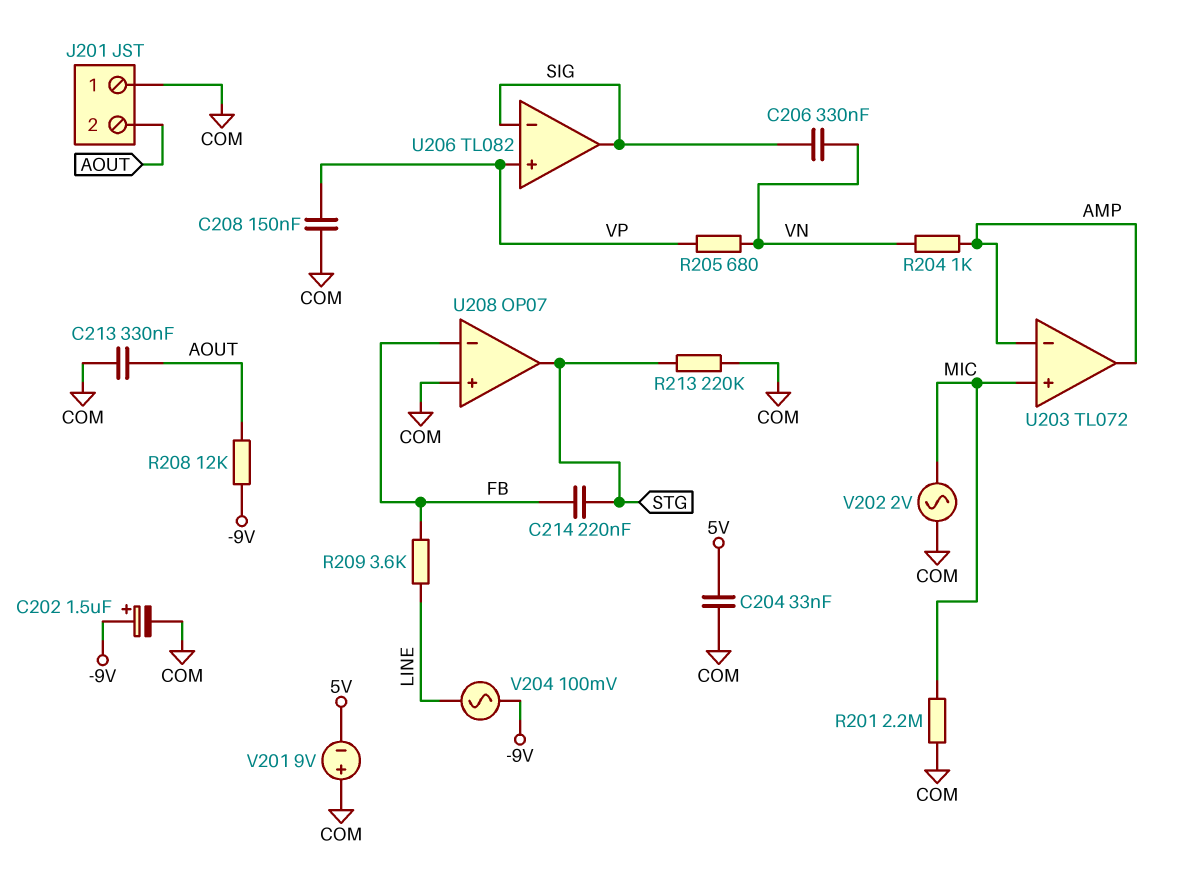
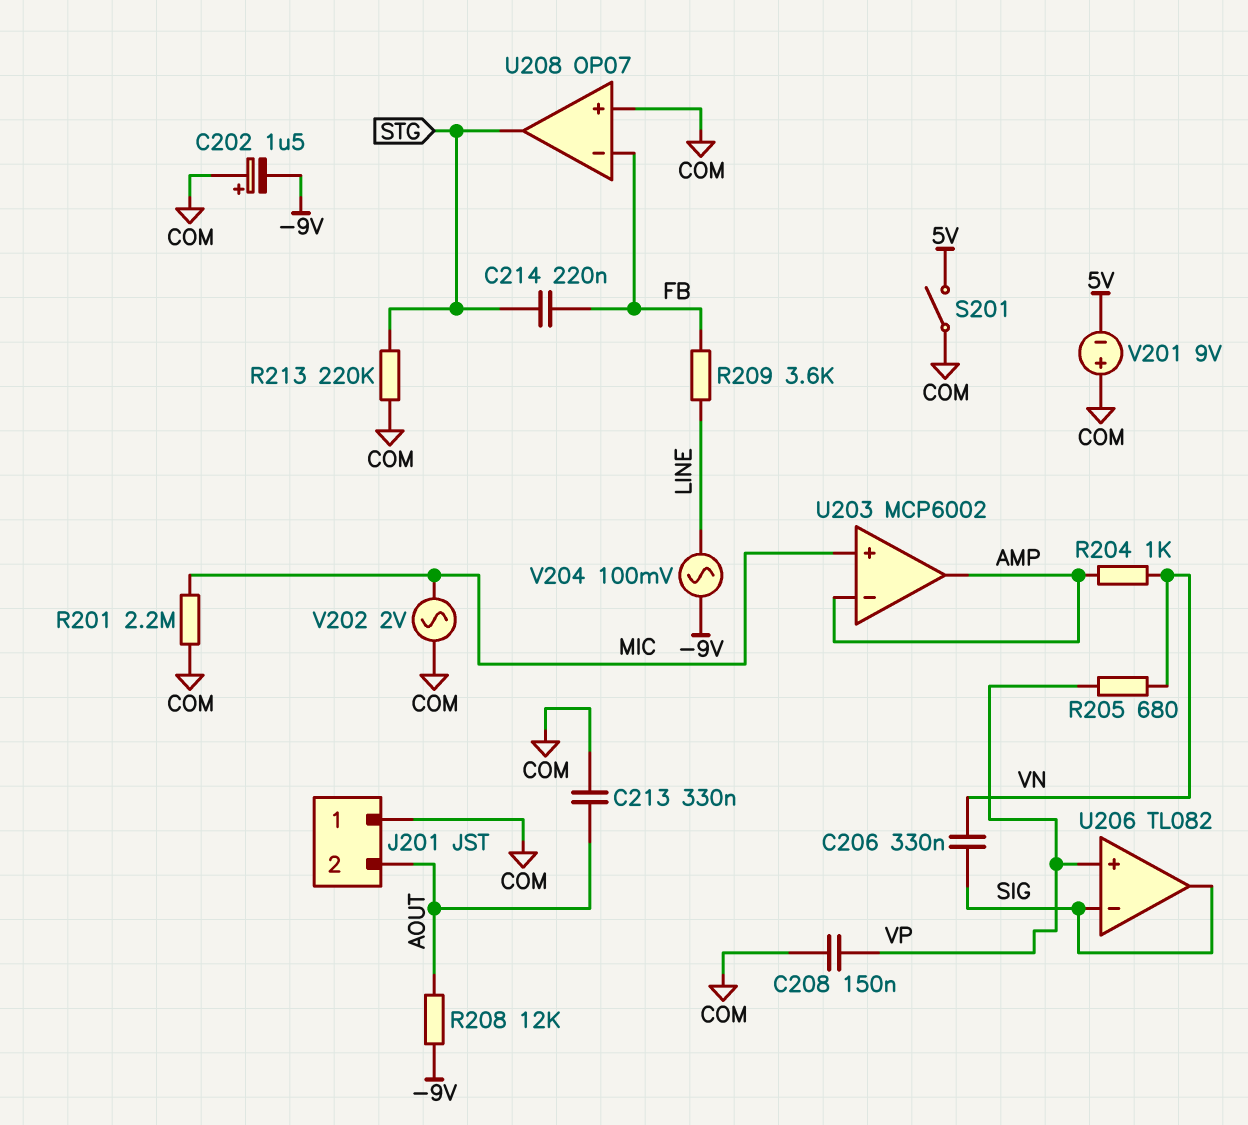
C202: 1.5uF (plus -9V, minus COM) -> 1.5uF (plus COM, minus -9V)
C204: 33nF (5V, COM) -> none
S201: none -> switch (5V, COM)
U203: TL072 -> MCP6002

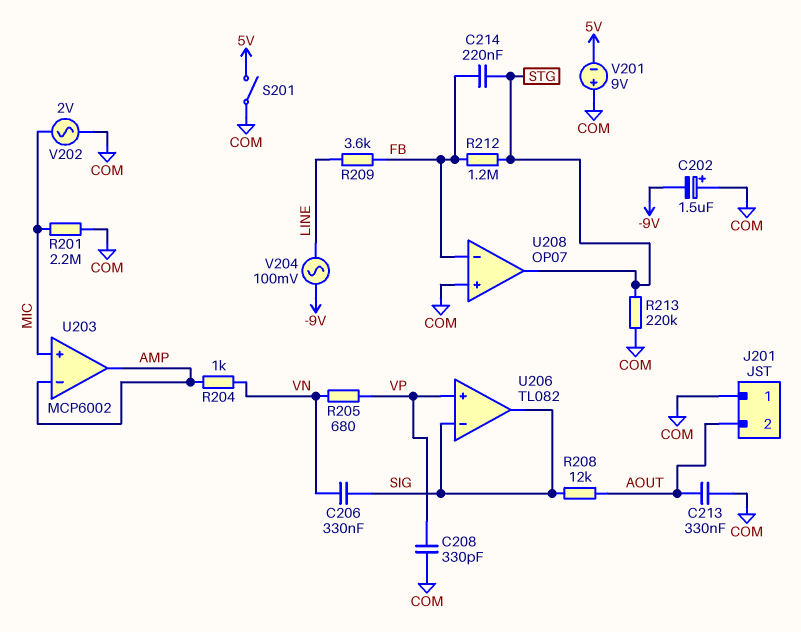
C208: 150nF (COM, VP) -> 330pF (COM, VP)
R208: 12k (-9V, AOUT) -> 12k (AOUT, SIG)
R212: none -> 1.2M (FB, STG)

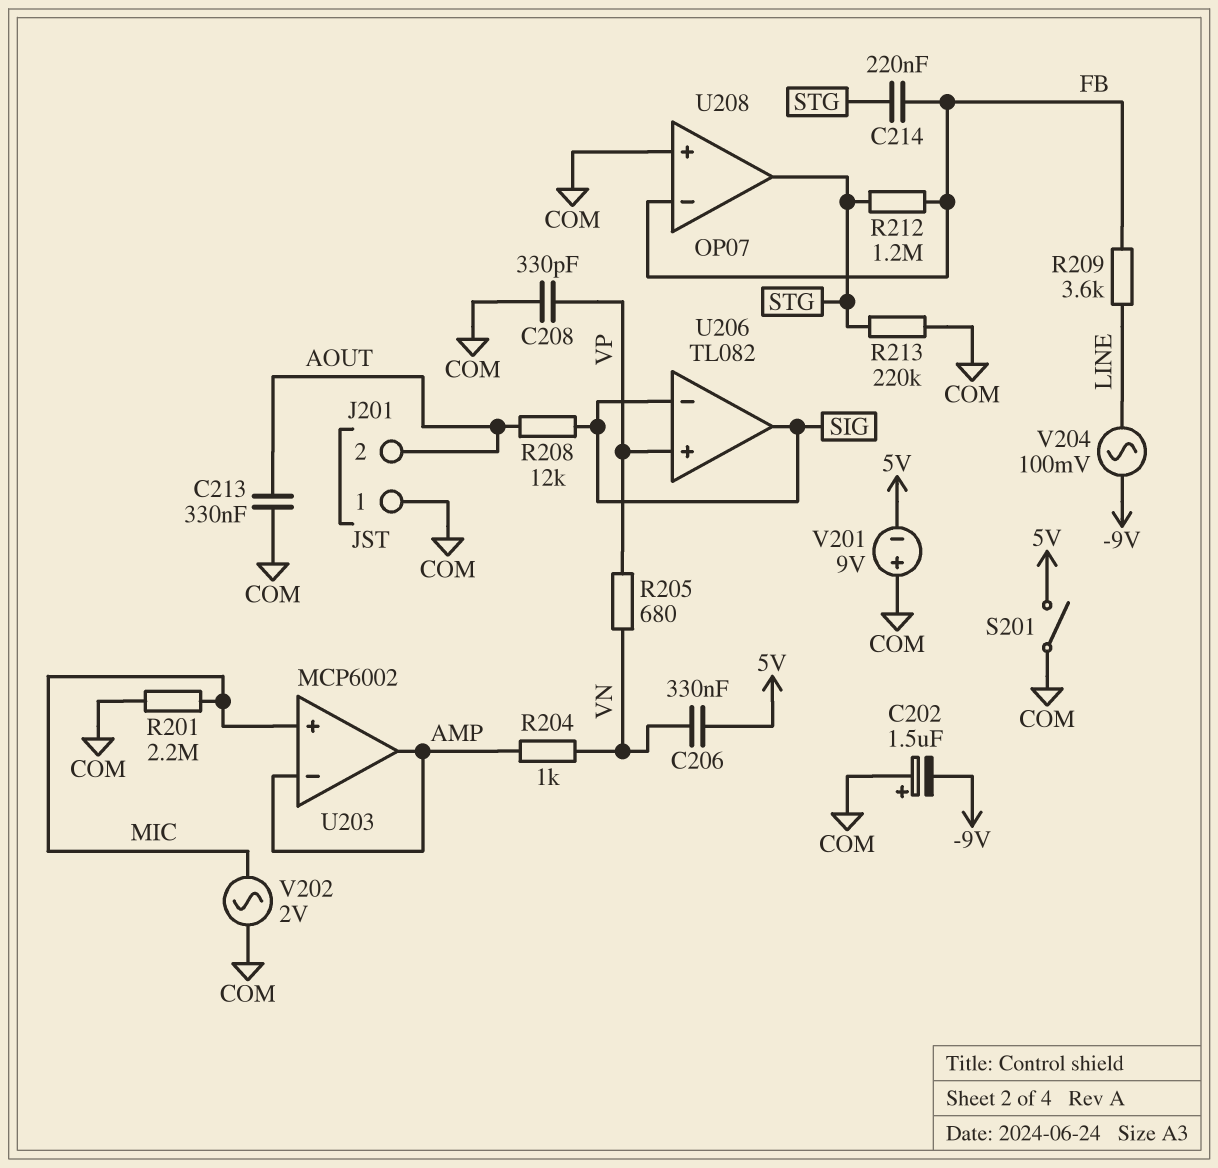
C206: 330nF (SIG, VN) -> 330nF (5V, VN)

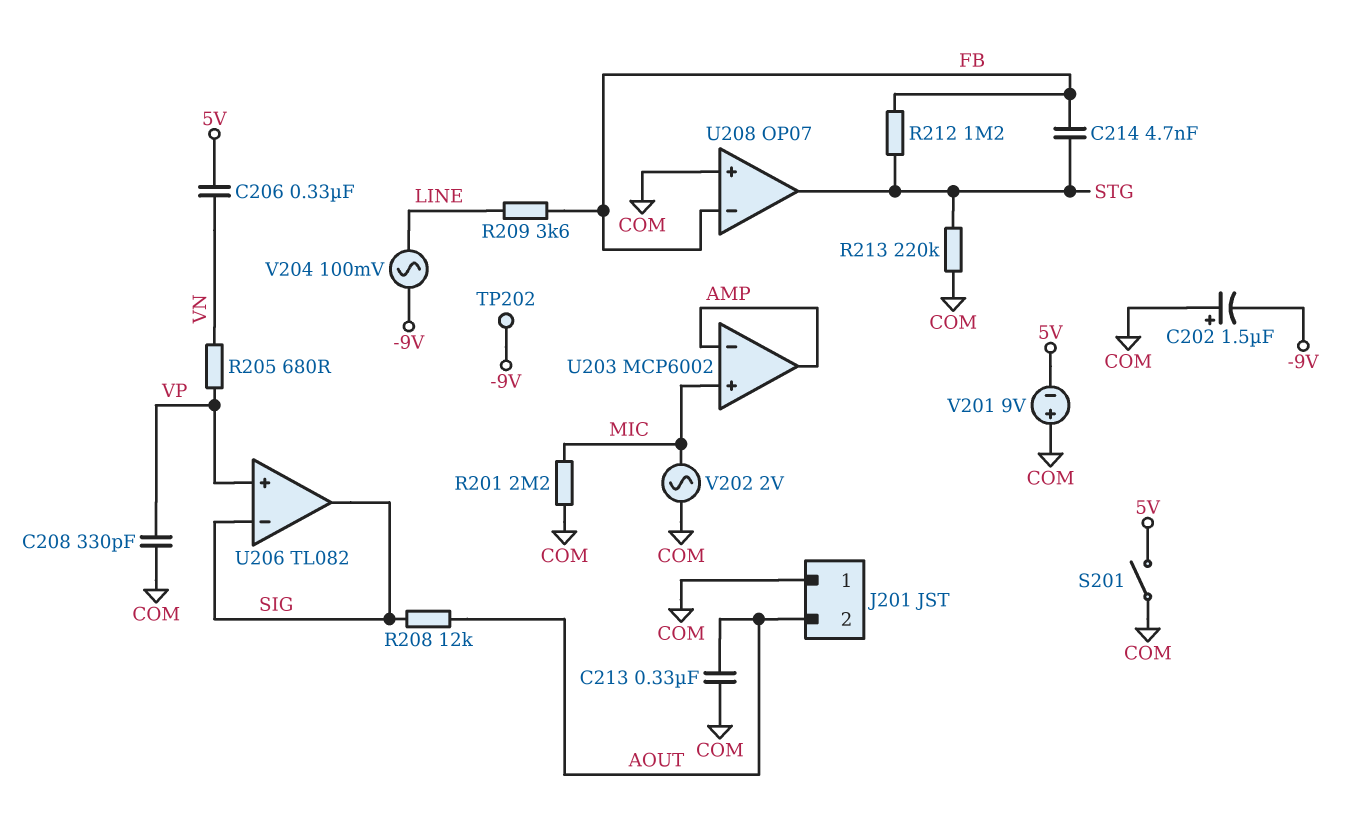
C214: 220nF (FB, STG) -> 4.7nF (FB, STG)
R204: 1k (AMP, VN) -> none
TP202: none -> test point (-9V)

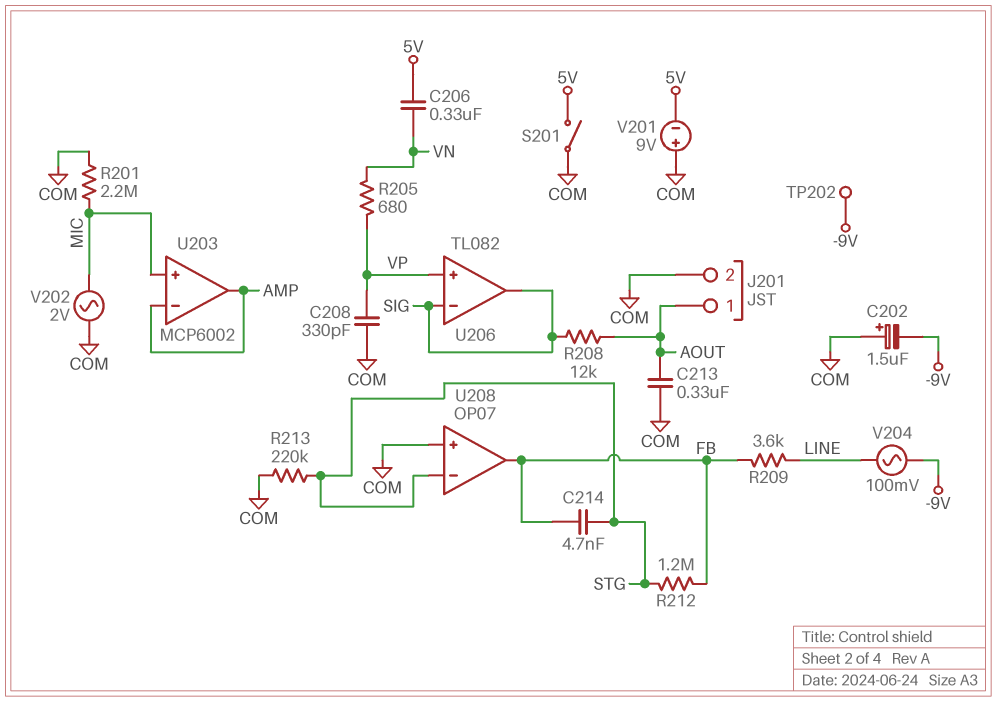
J201 pin 1: COM -> AOUT
J201 pin 2: AOUT -> COM
U208 pin in-: FB -> STG
U208 pin out: STG -> FB

